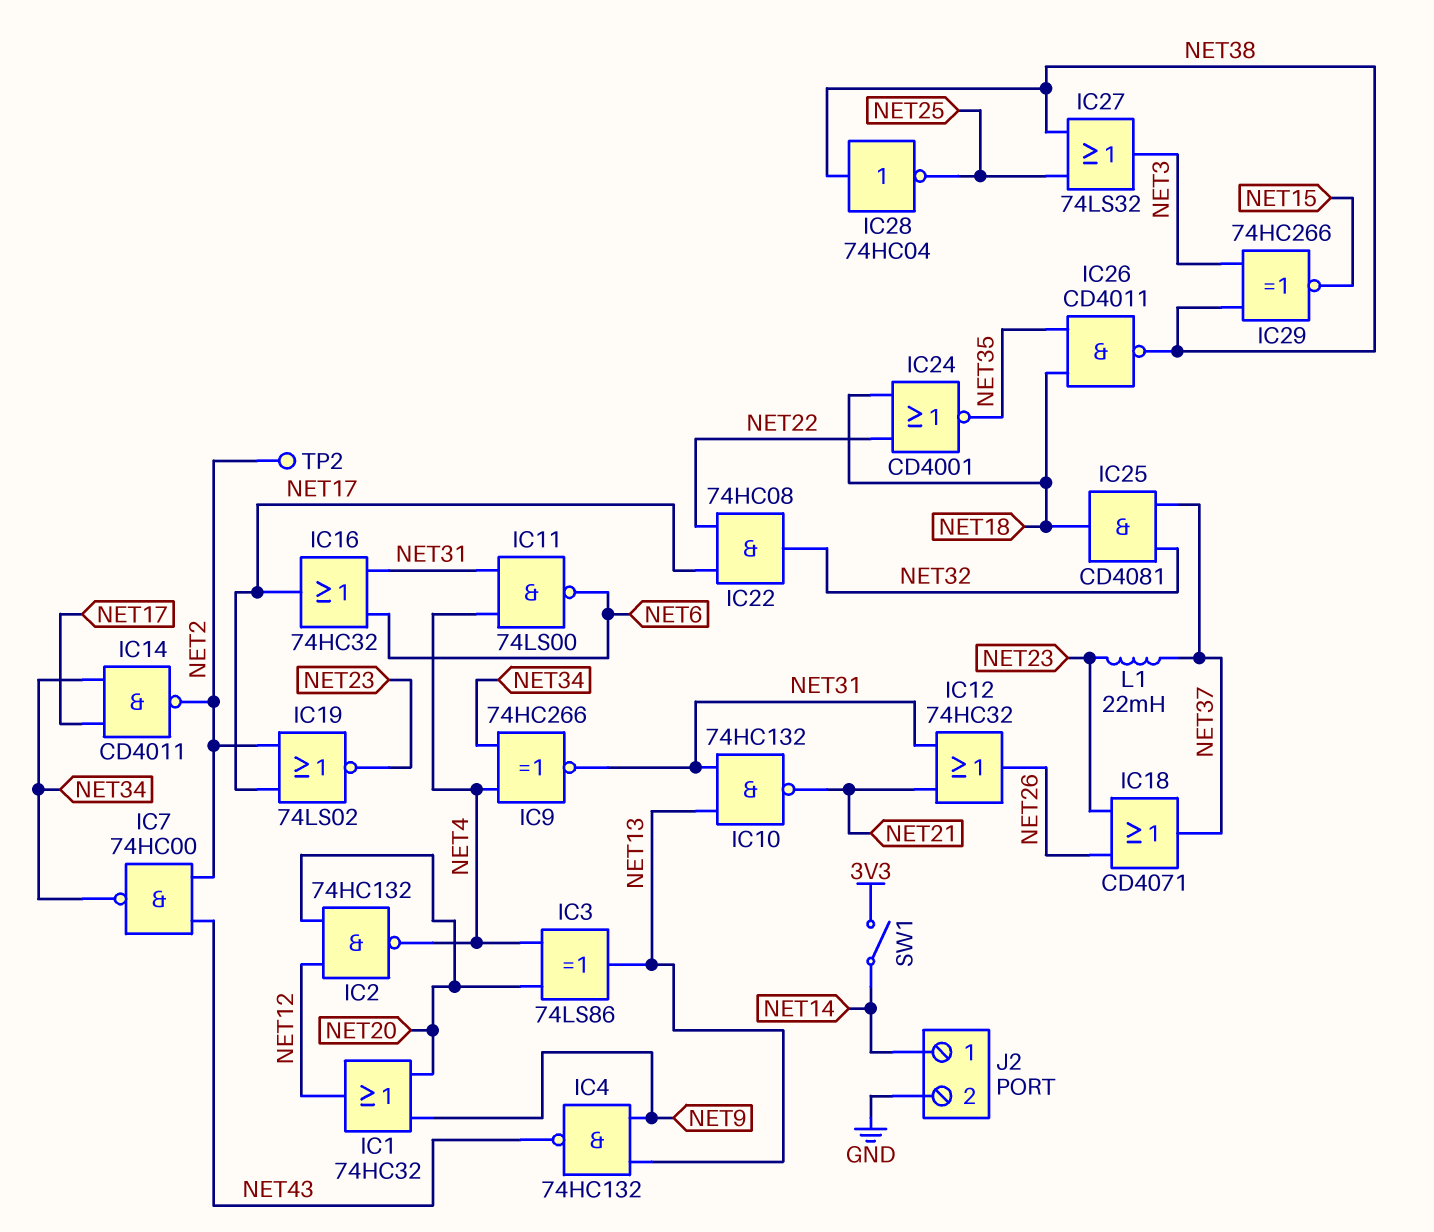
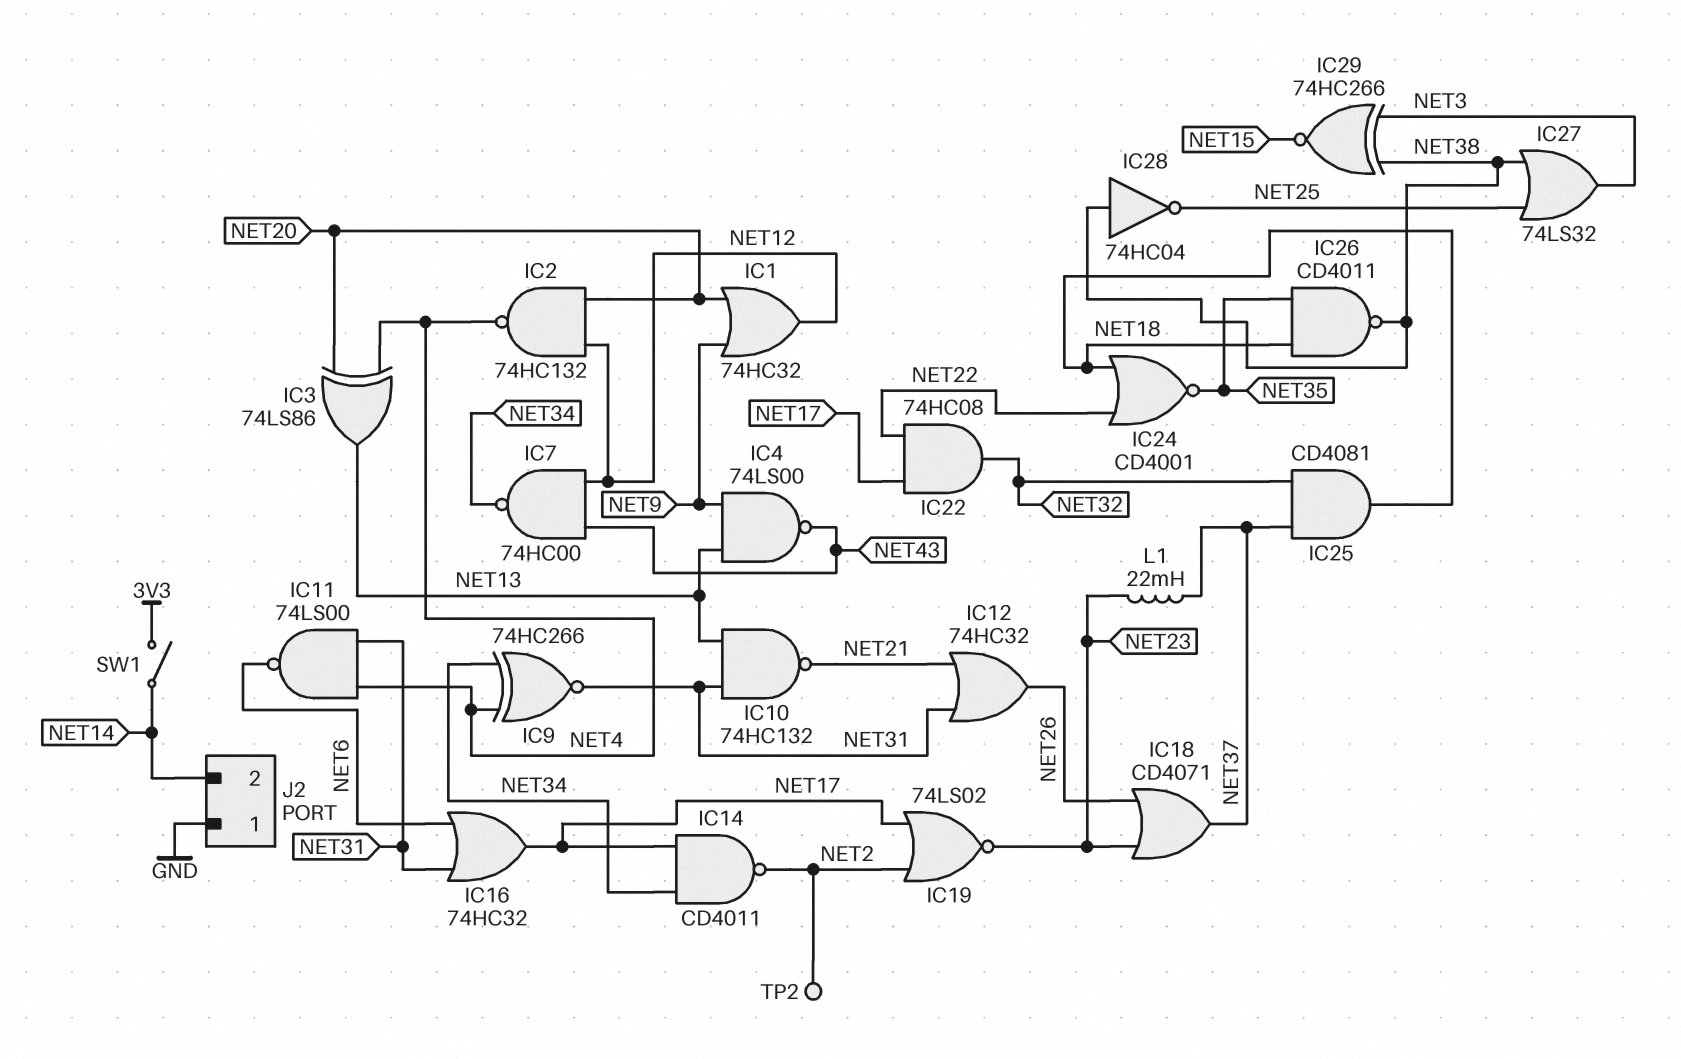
IC4: NAND 74HC132 (in NET9, in NET13, out NET43) -> NAND 74LS00 (in NET9, in NET13, out NET43)
IC7: NAND 74HC00 (in NET2, in NET43, out NET34) -> NAND 74HC00 (in NET12, in NET43, out NET34)
J2 pin 1: NET14 -> GND
J2 pin 2: GND -> NET14

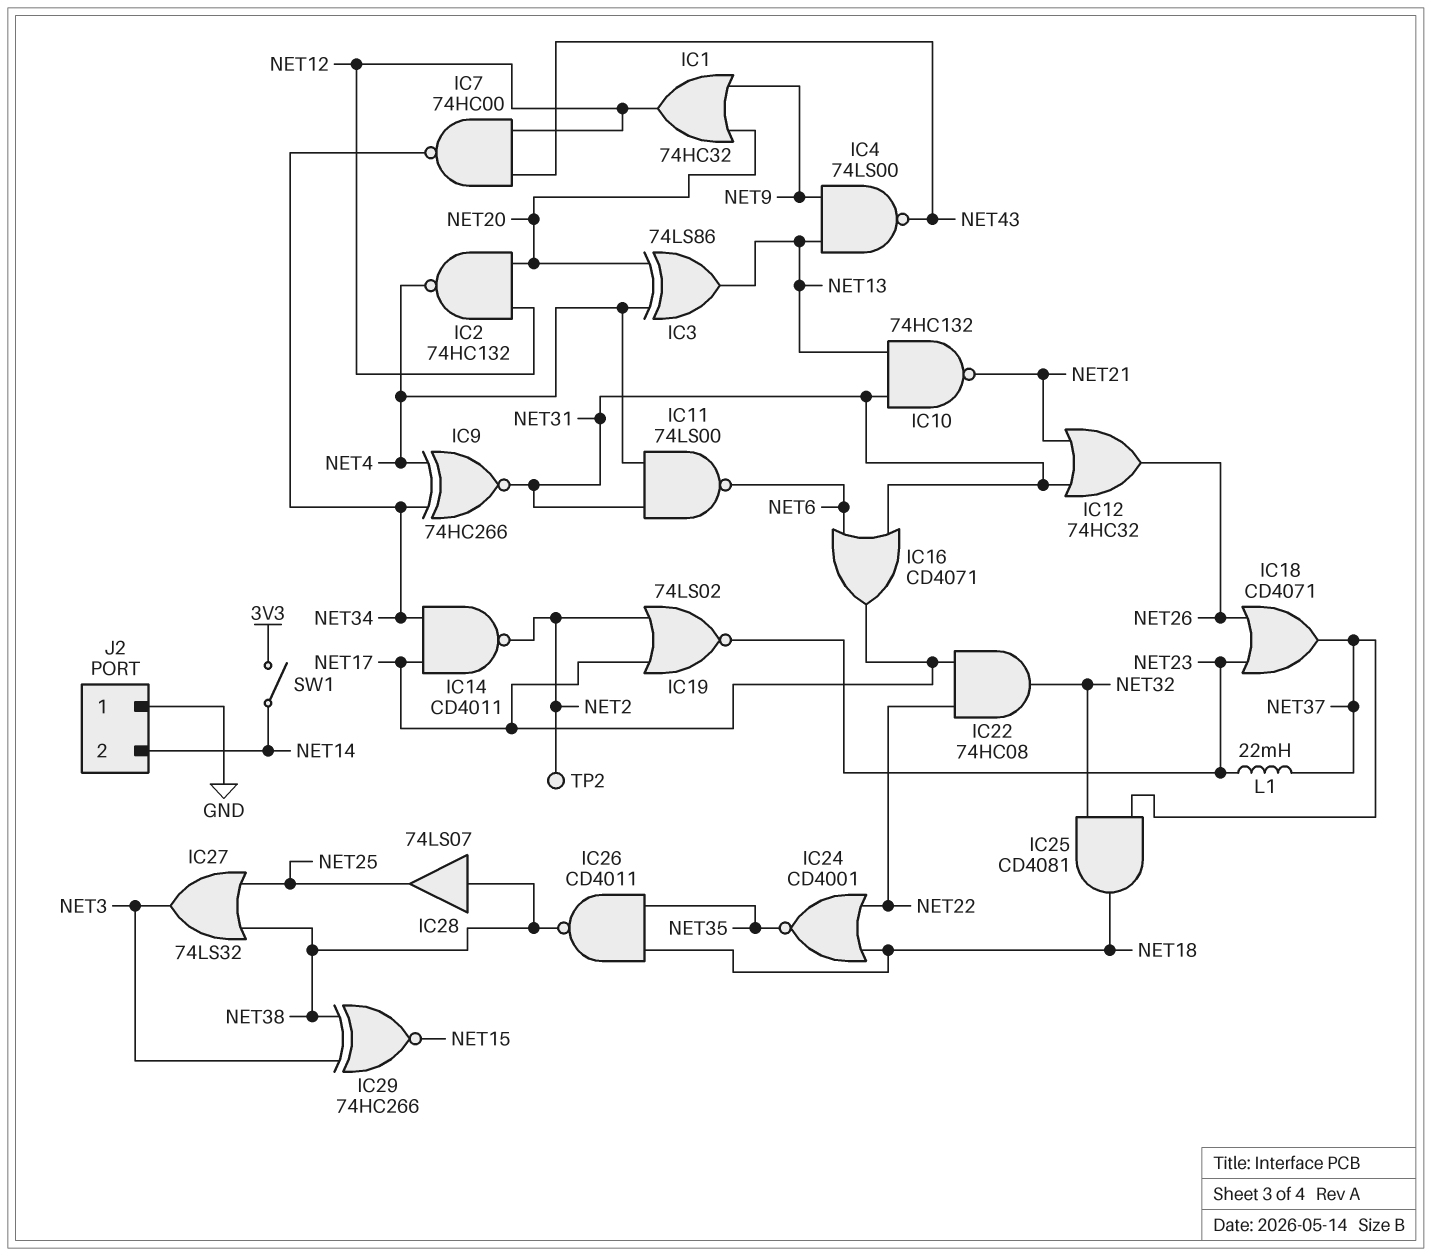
IC16: OR 74HC32 (in NET6, in NET31, out NET17) -> OR CD4071 (in NET6, in NET31, out NET17)
IC28: NOT 74HC04 (in NET38, out NET25) -> buffer 74LS07 (in NET38, out NET25)

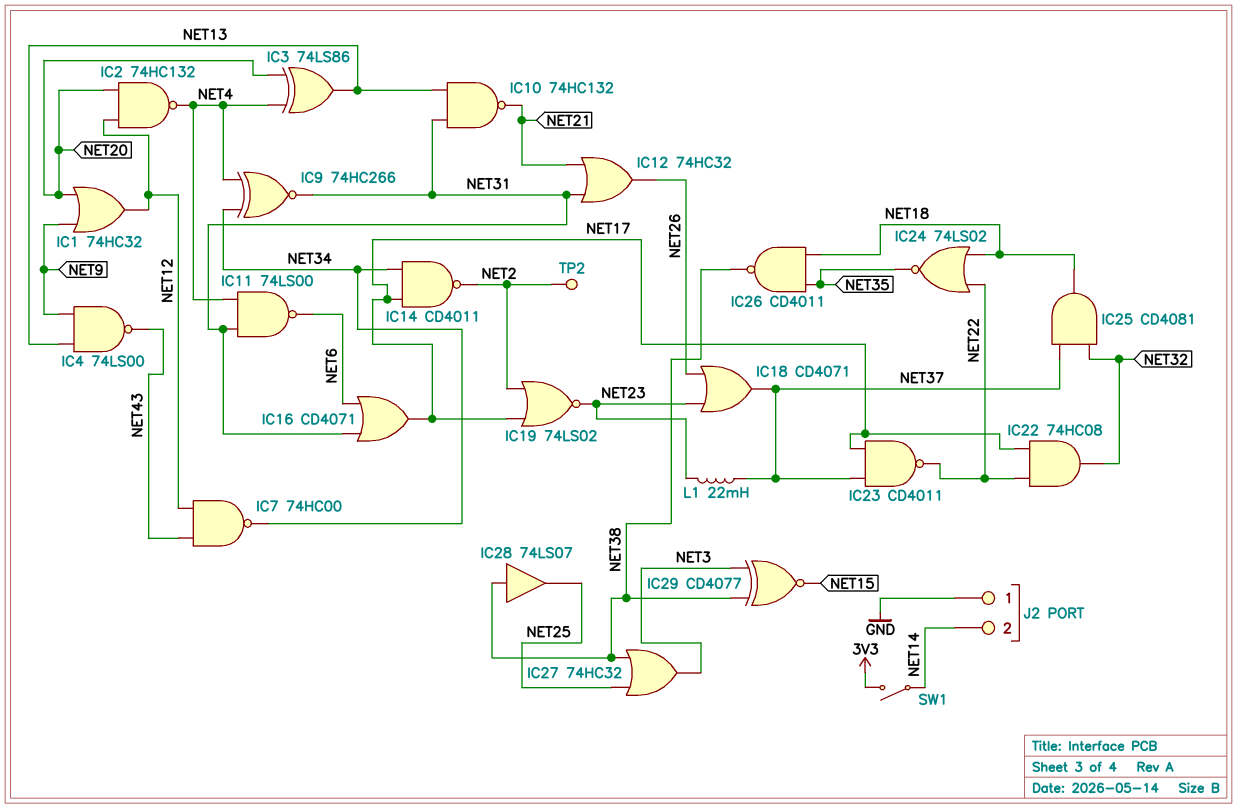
IC23: none -> NAND CD4011 (in NET17, in NET37, out NET22)
IC24: NOR CD4001 (in NET18, in NET22, out NET35) -> NOR 74LS02 (in NET18, in NET22, out NET35)
IC27: OR 74LS32 (in NET25, in NET38, out NET3) -> OR 74HC32 (in NET25, in NET38, out NET3)
IC29: XNOR 74HC266 (in NET3, in NET38, out NET15) -> XNOR CD4077 (in NET3, in NET38, out NET15)

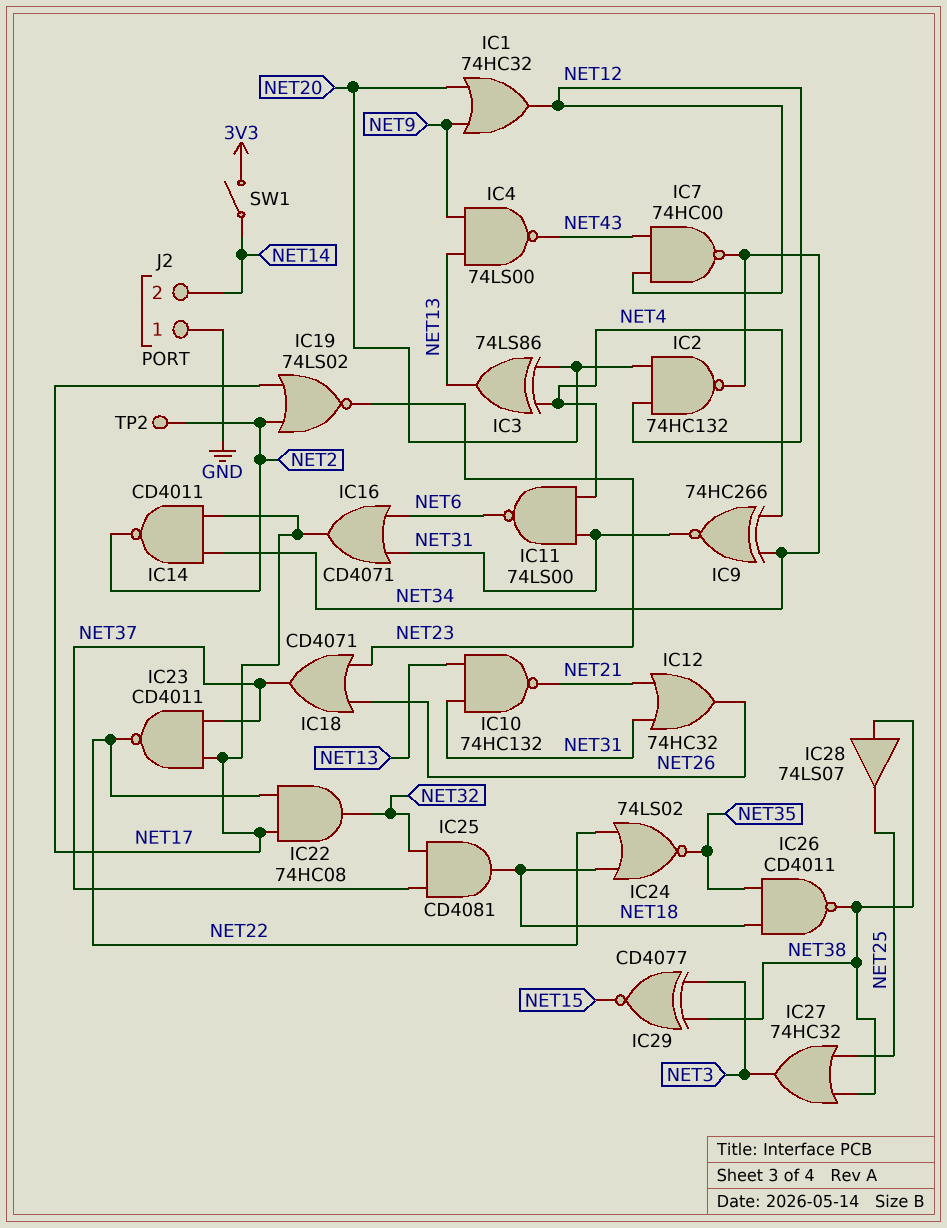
IC2: NAND 74HC132 (in NET12, in NET20, out NET4) -> NAND 74HC132 (in NET12, in NET20, out NET34)
L1: 22mH (NET23, NET37) -> none

